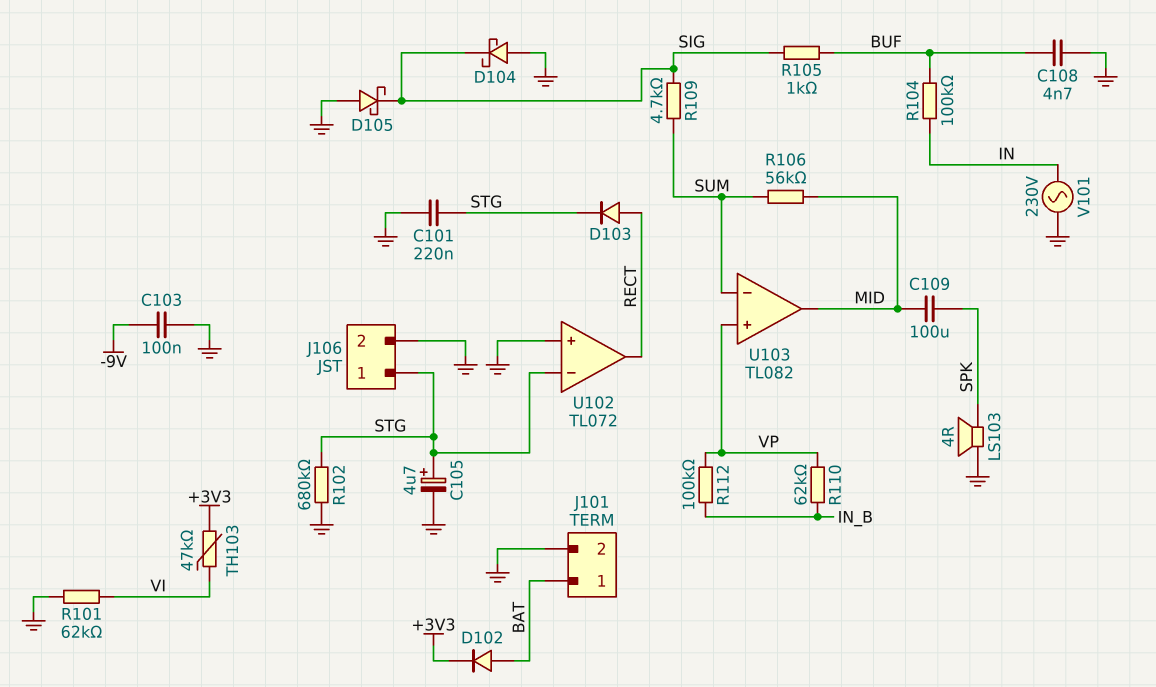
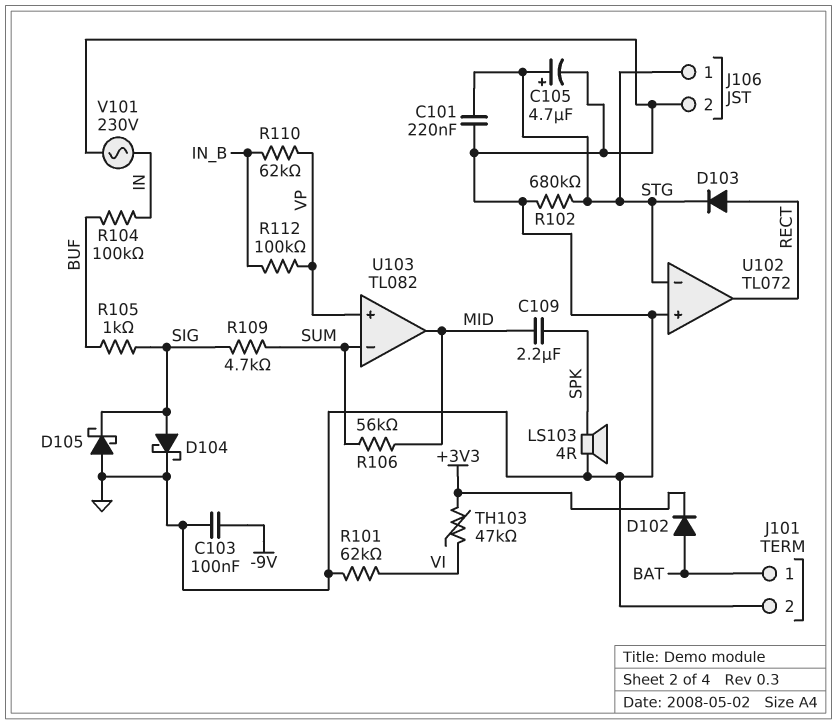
C108: 4.7nF (BUF, GND) -> none
C109: 100uF (MID, SPK) -> 2.2uF (MID, SPK)
D104: schottky (A GND, K SIG) -> schottky (A SIG, K GND)

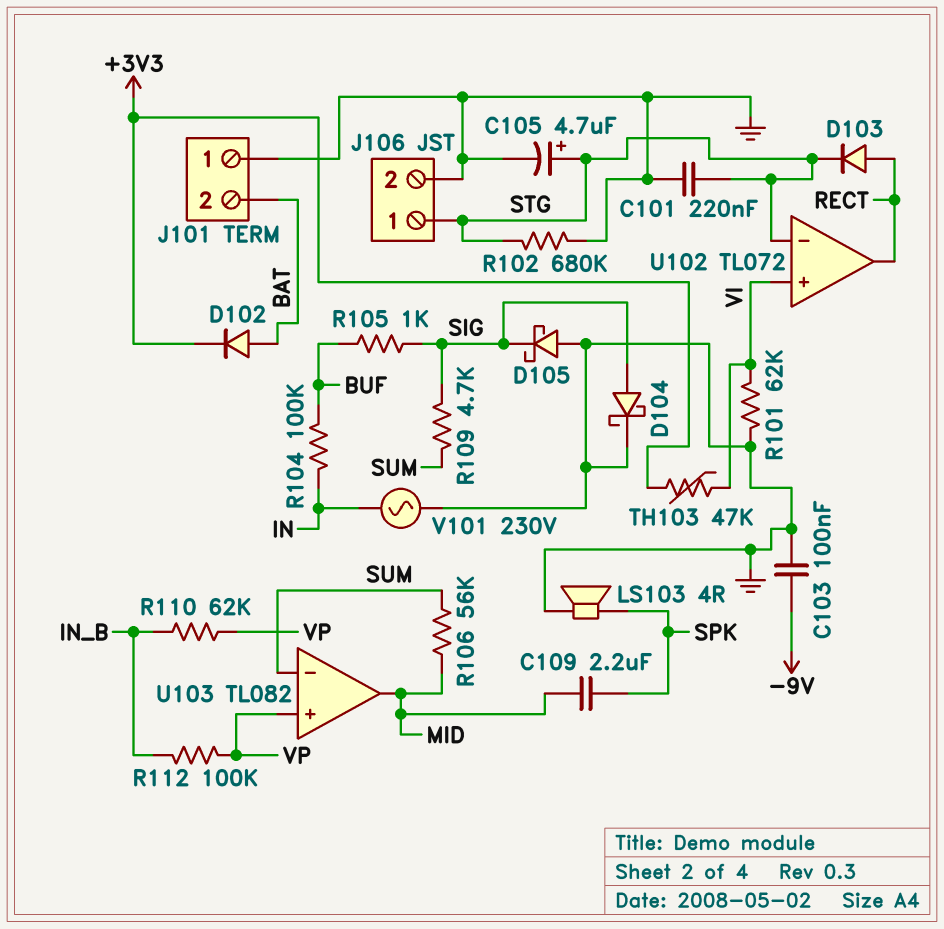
J101 pin 1: BAT -> GND
J101 pin 2: GND -> BAT
U102 pin in+: GND -> VI

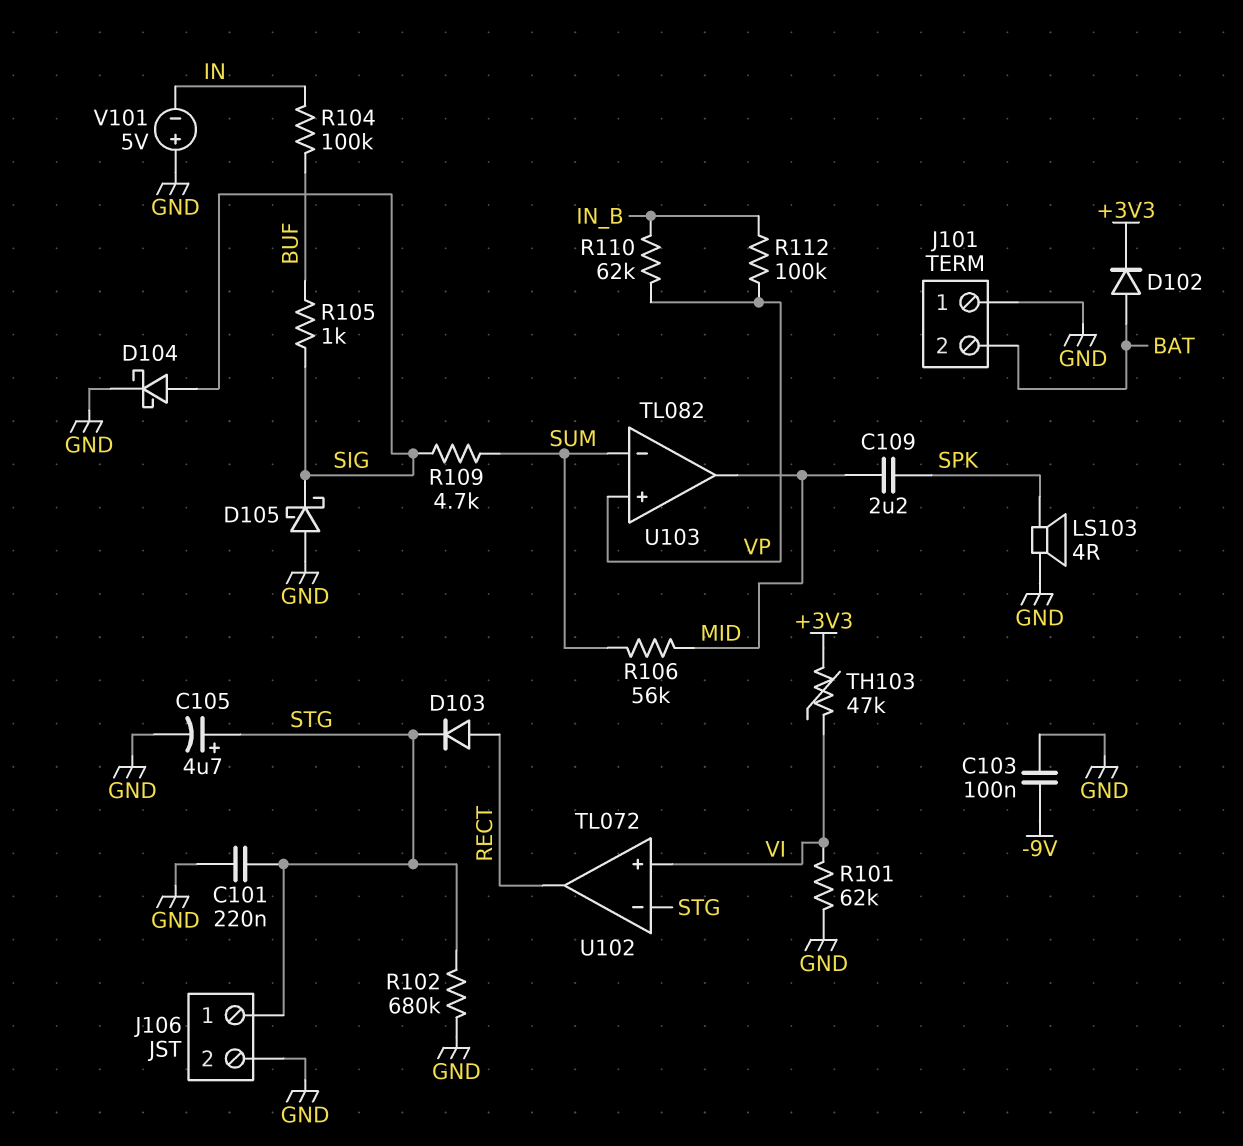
V101: AC 230V (GND, IN) -> 5V (plus GND, minus IN)

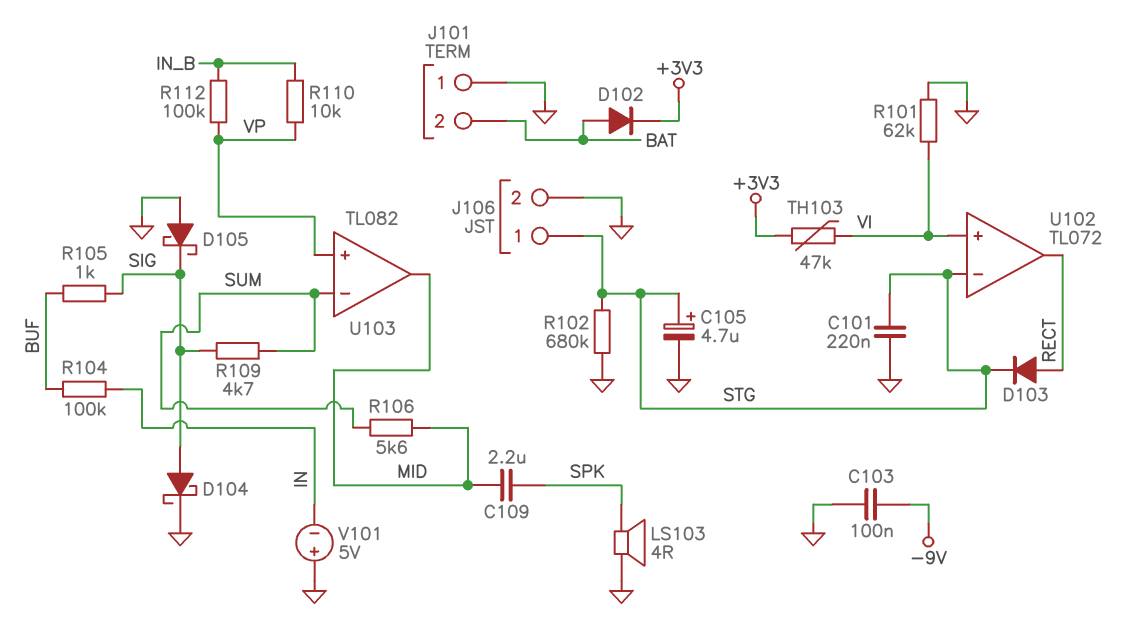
R106: 56k (MID, SUM) -> 5.6k (MID, SUM)
R110: 62k (IN_B, VP) -> 10k (IN_B, VP)

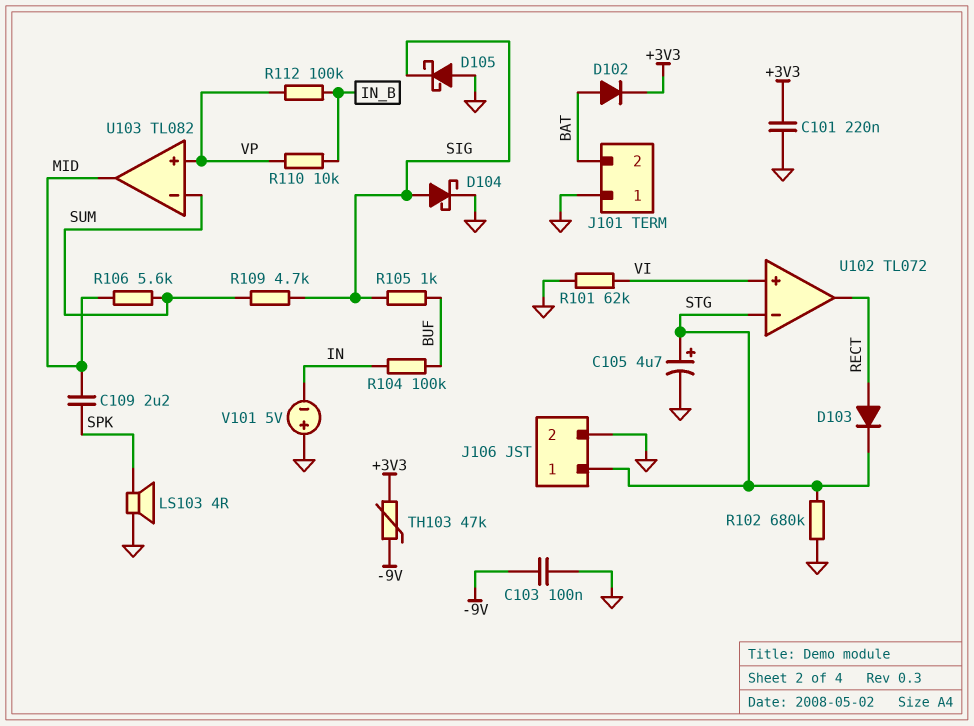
C101: 220nF (GND, STG) -> 220nF (+3V3, GND)
TH103: 47k (+3V3, VI) -> 47k (+3V3, -9V)

